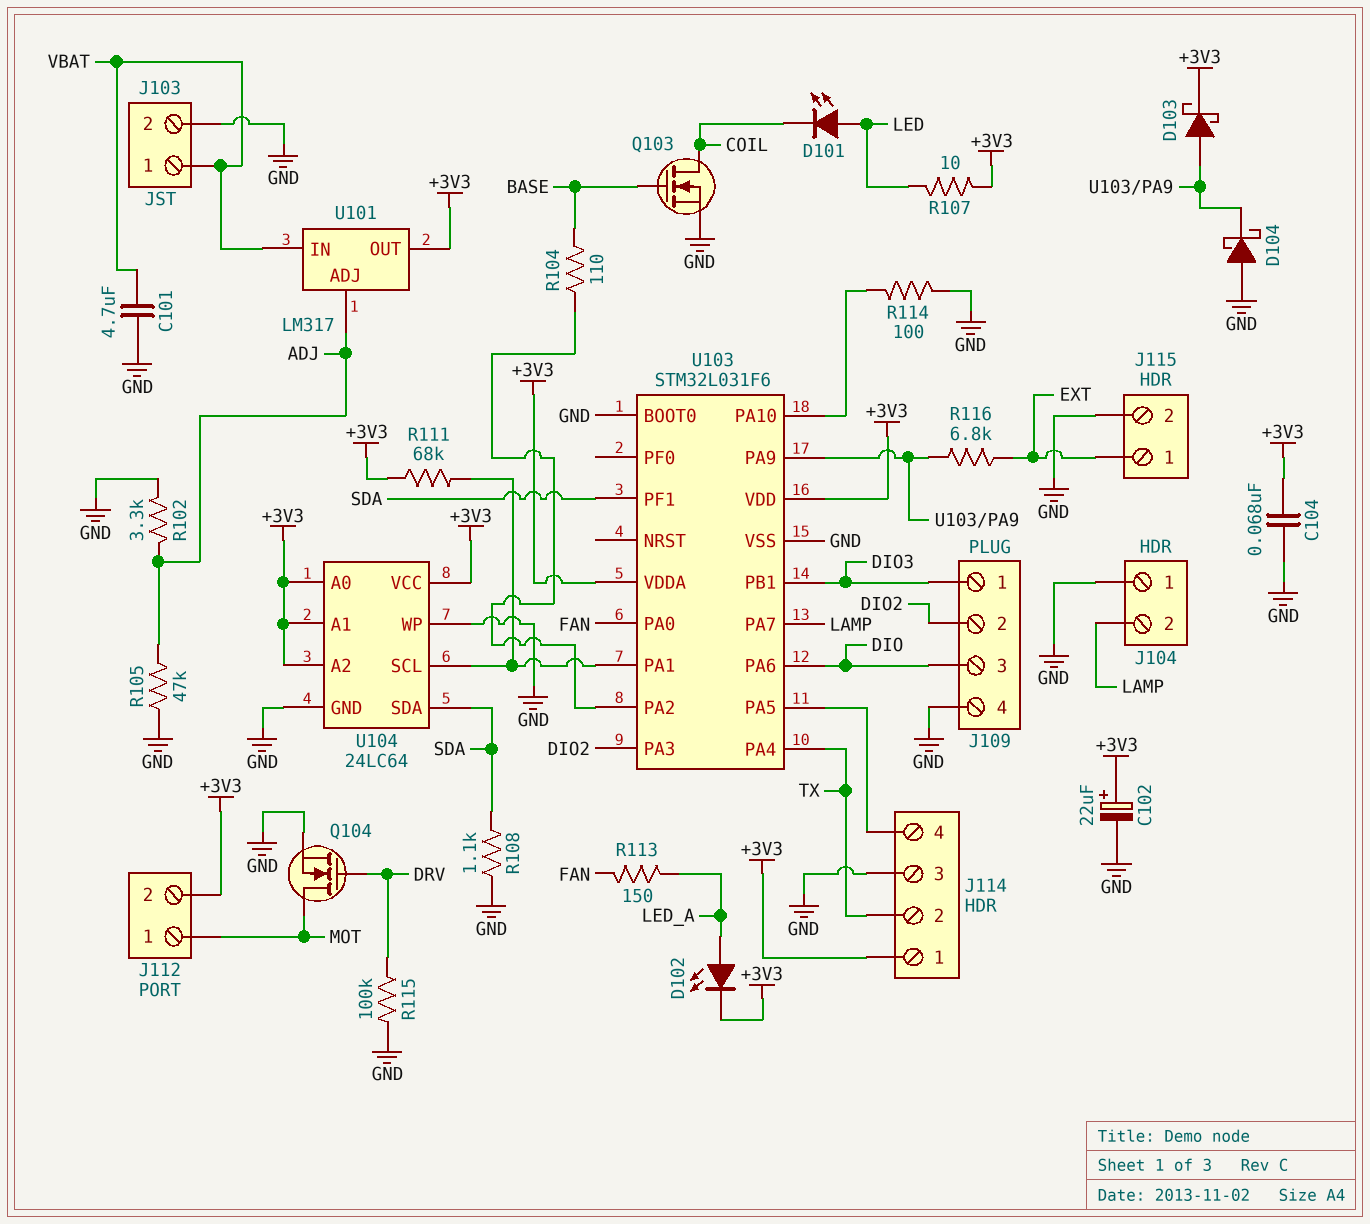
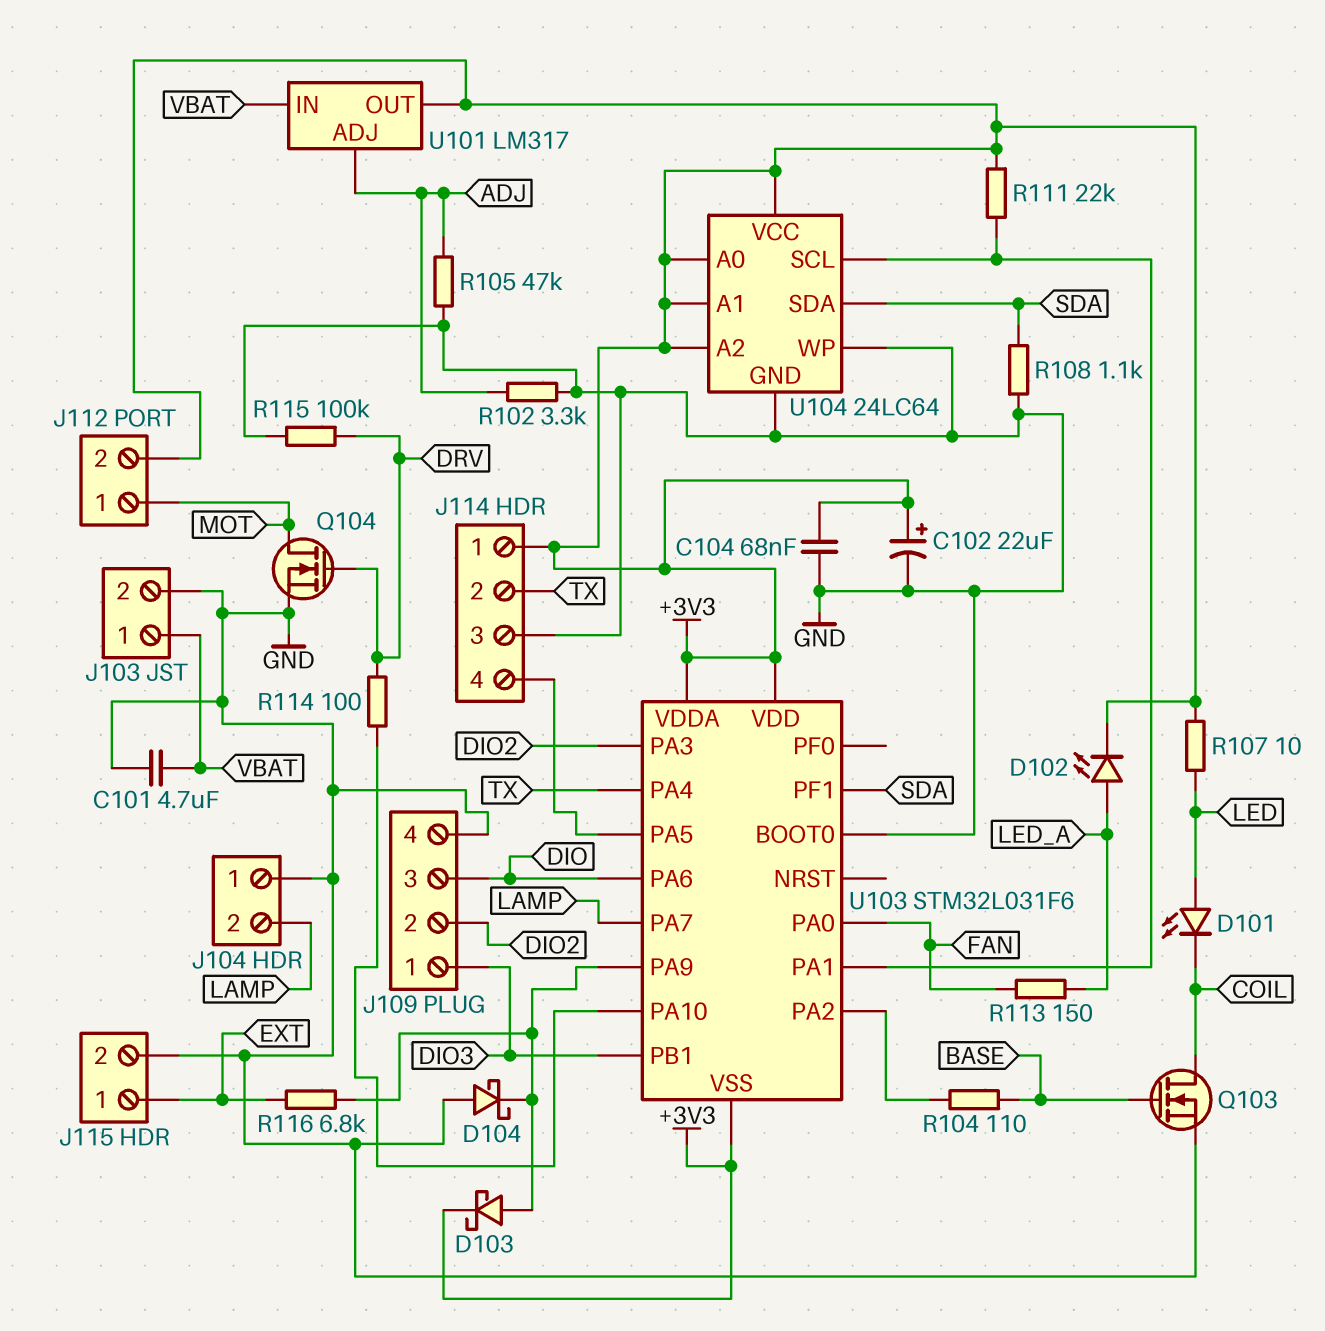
R111: 68k (+3V3, U103/PA1) -> 22k (+3V3, U103/PA1)
R114: 100 (GND, U103/PA10) -> 100 (DRV, U103/PA10)
U103 pin VSS: GND -> +3V3

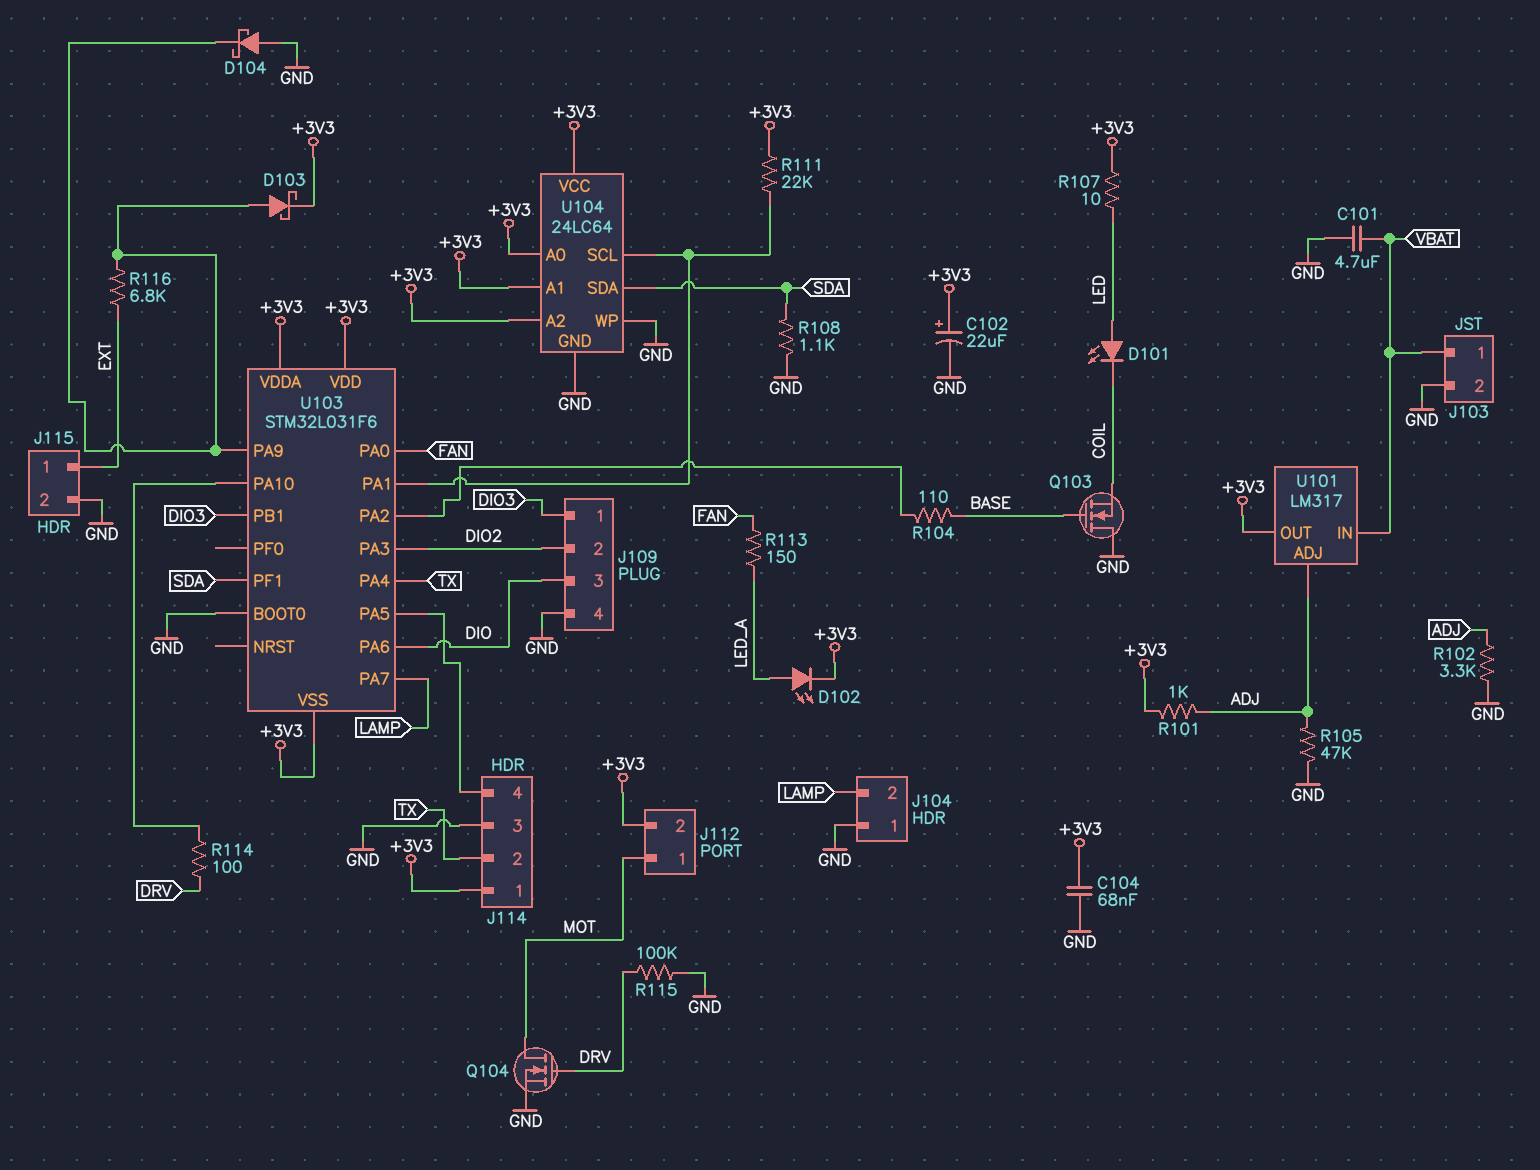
Q103: NMOS (G BASE, D COIL, S GND) -> NMOS (G BASE, D GND, S COIL)
R101: none -> 1k (+3V3, ADJ)

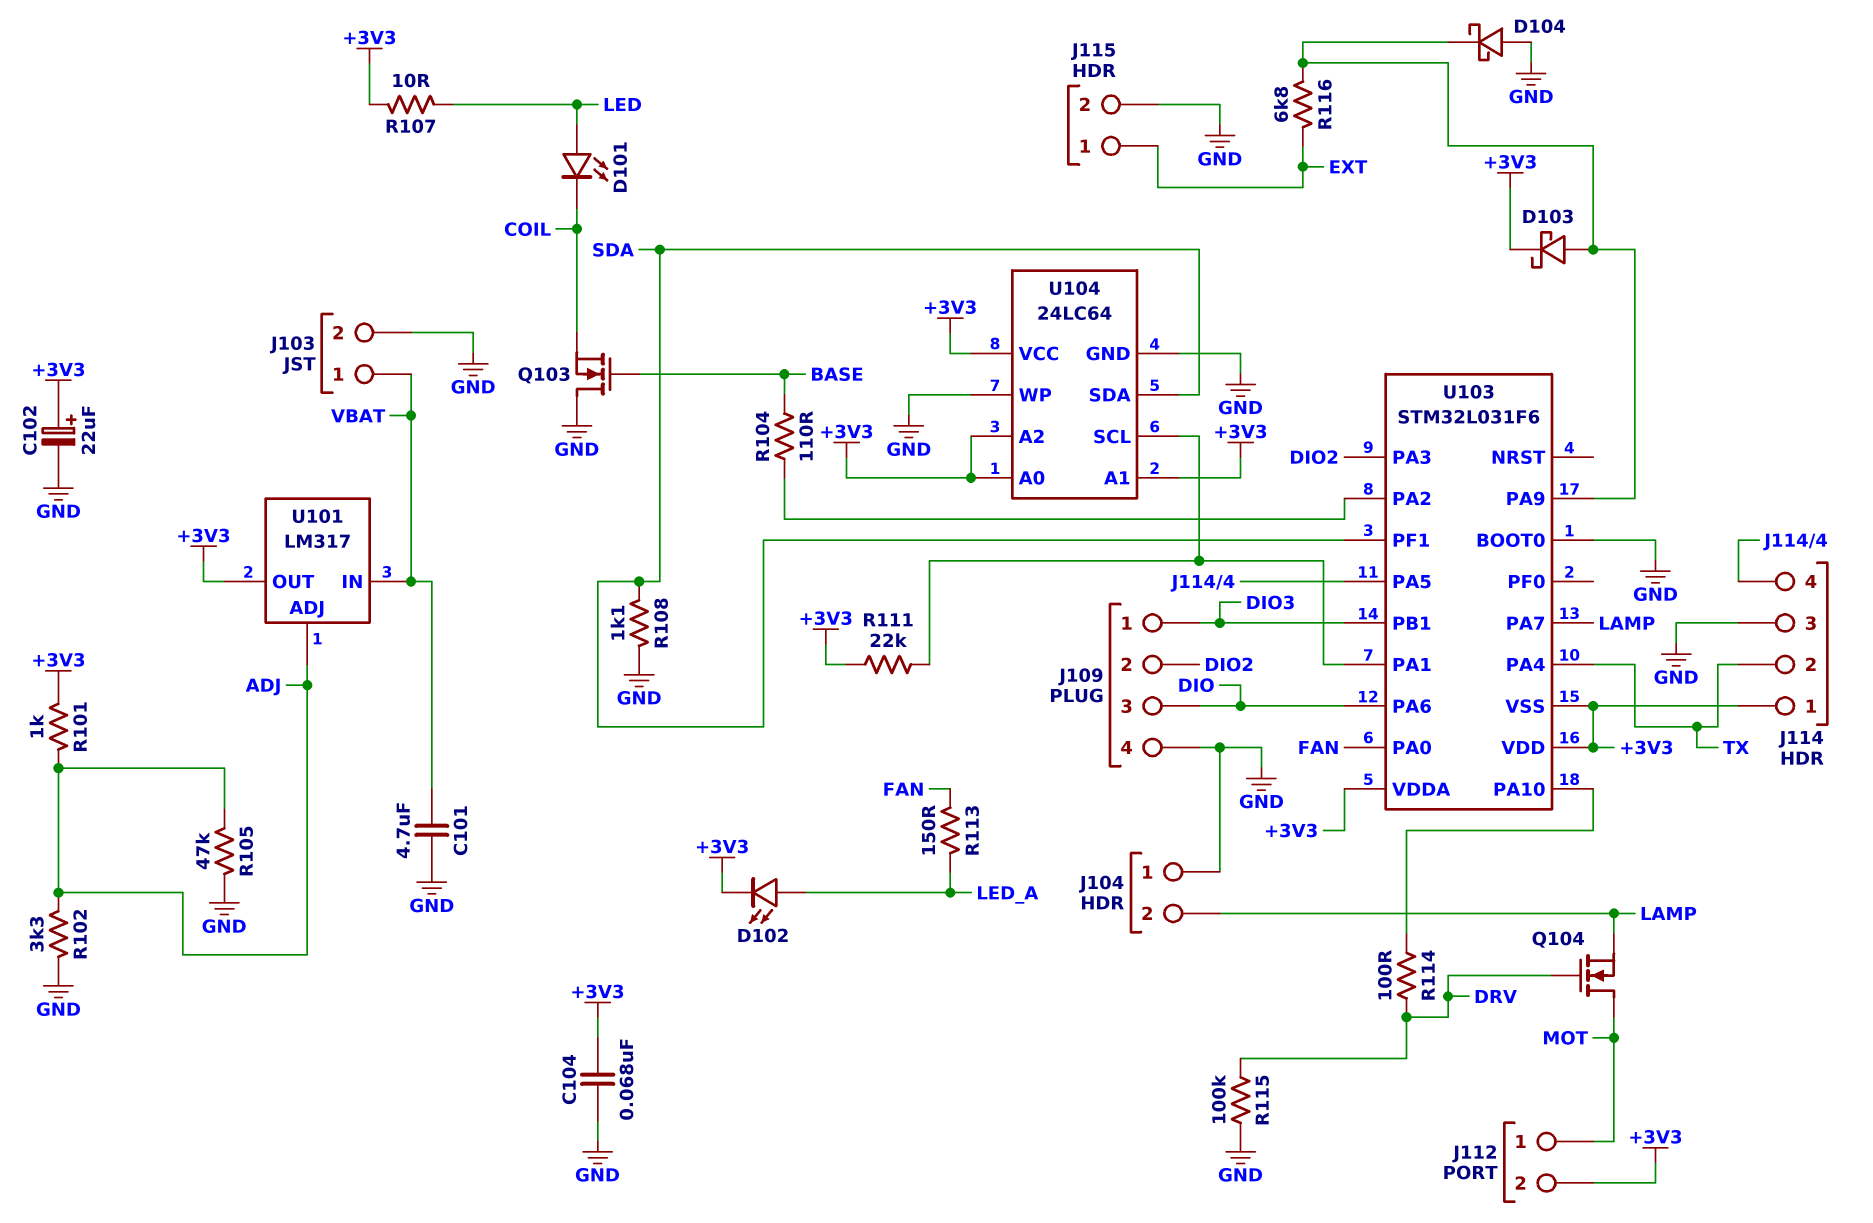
Q104: NMOS (G DRV, D MOT, S GND) -> NMOS (G DRV, D MOT, S LAMP)

